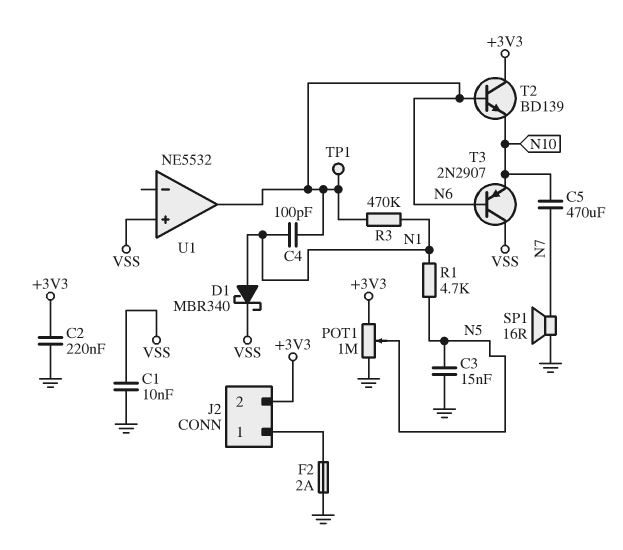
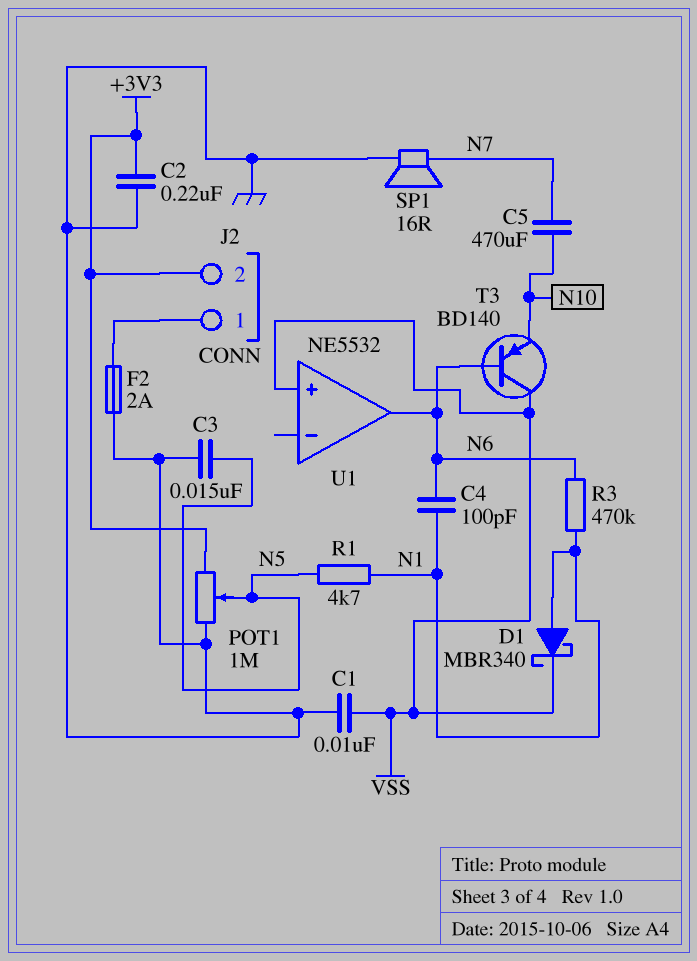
T2: NPN BD139 (B N6, C +3V3, E N10) -> none
T3: PNP 2N2907 (B N6, C VSS, E N10) -> PNP BD140 (B N6, C VSS, E N10)
TP1: test point (N6) -> none

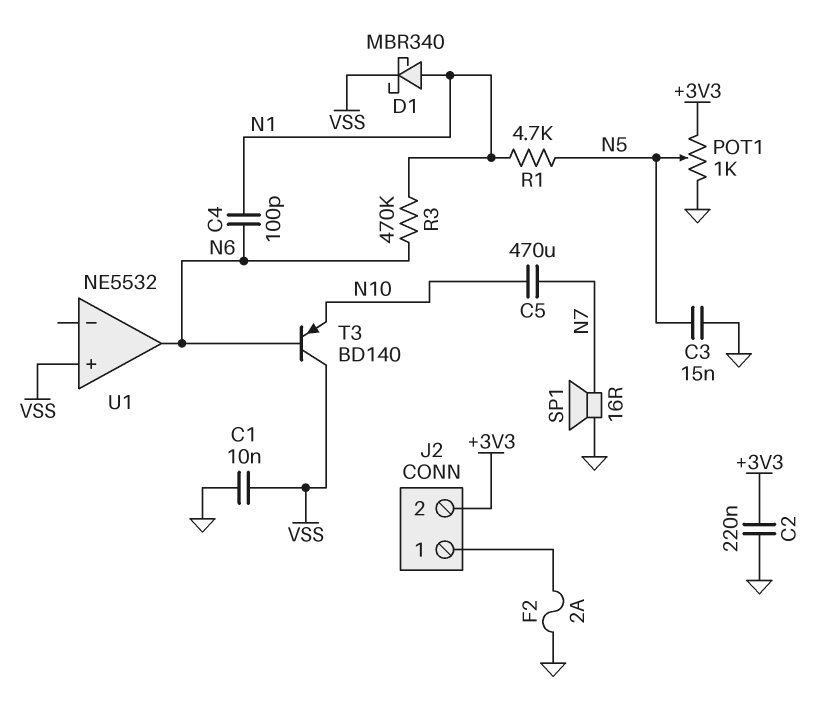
POT1: 1M (+3V3, GND, wiper N5) -> 1k (+3V3, GND, wiper N5)

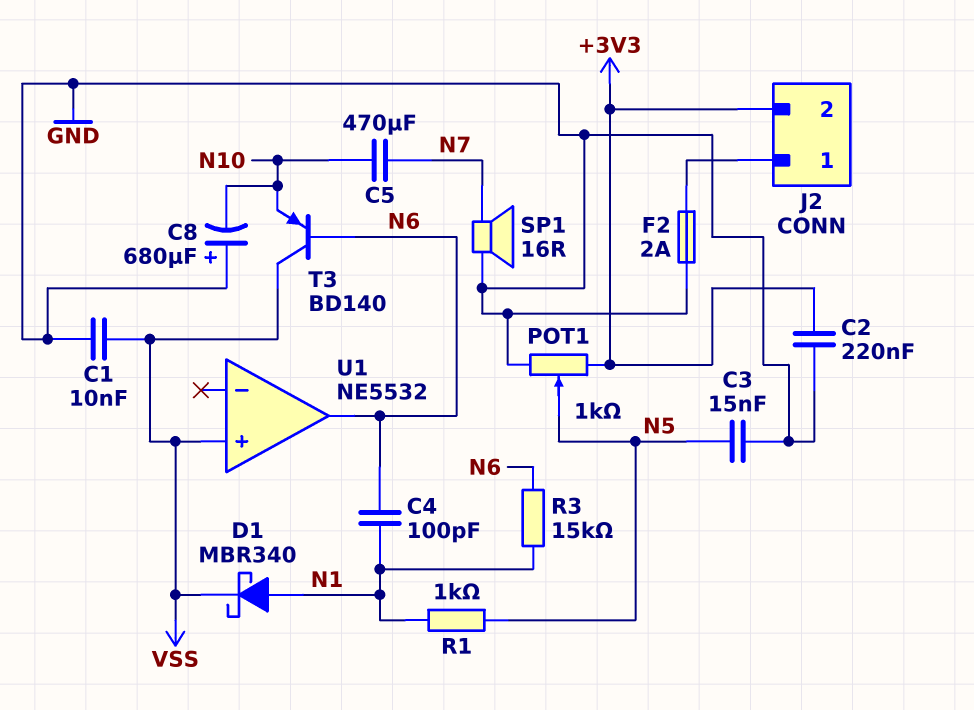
C8: none -> 680uF (plus GND, minus N10)
R1: 4.7k (N1, N5) -> 1k (N1, N5)
R3: 470k (N1, N6) -> 15k (N1, N6)

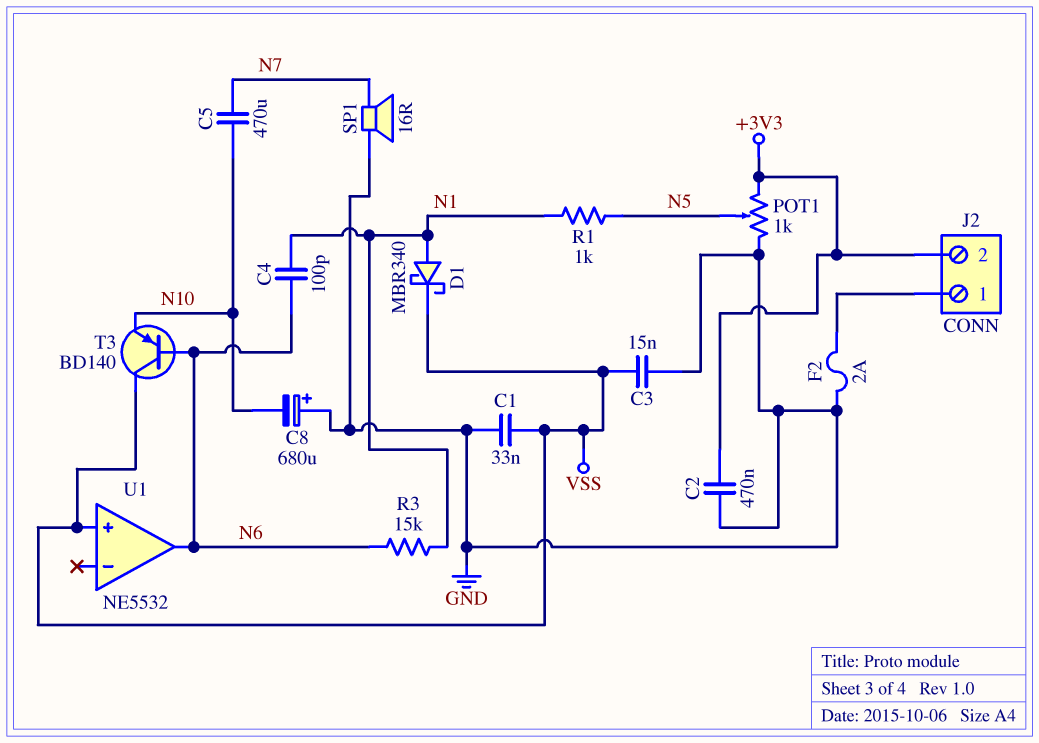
C1: 10nF (GND, VSS) -> 33nF (GND, VSS)
C2: 220nF (+3V3, GND) -> 470nF (+3V3, GND)
C3: 15nF (GND, N5) -> 15nF (GND, VSS)

